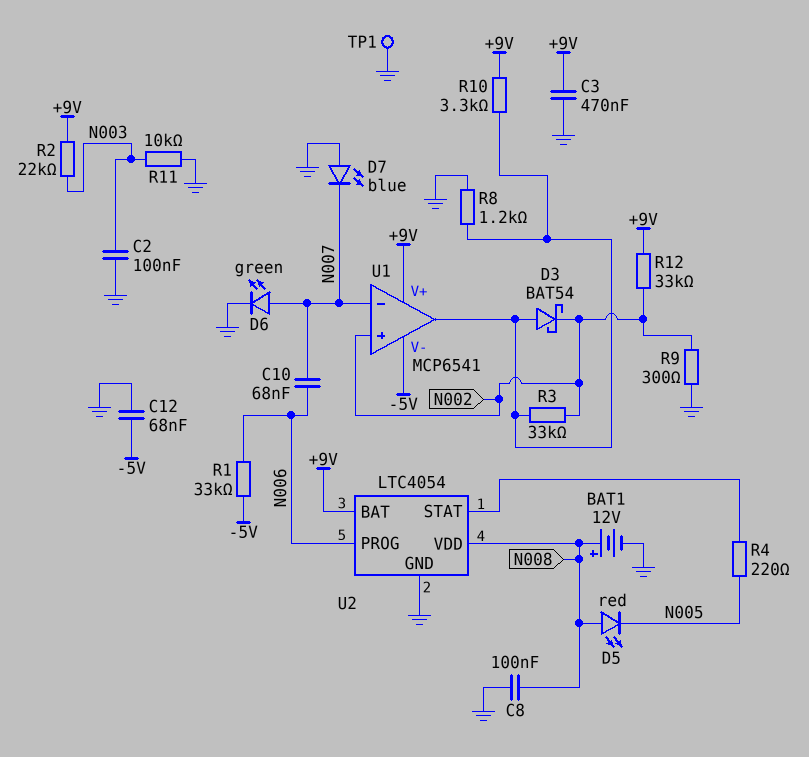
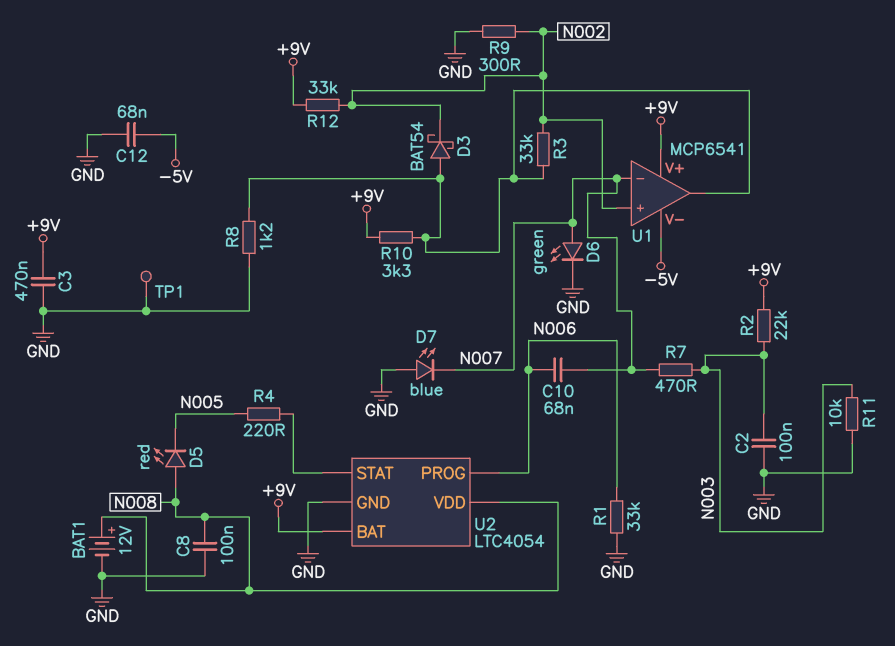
R1: 33k (-5V, N006) -> 33k (GND, N006)
R7: none -> 470 (N003, N007)

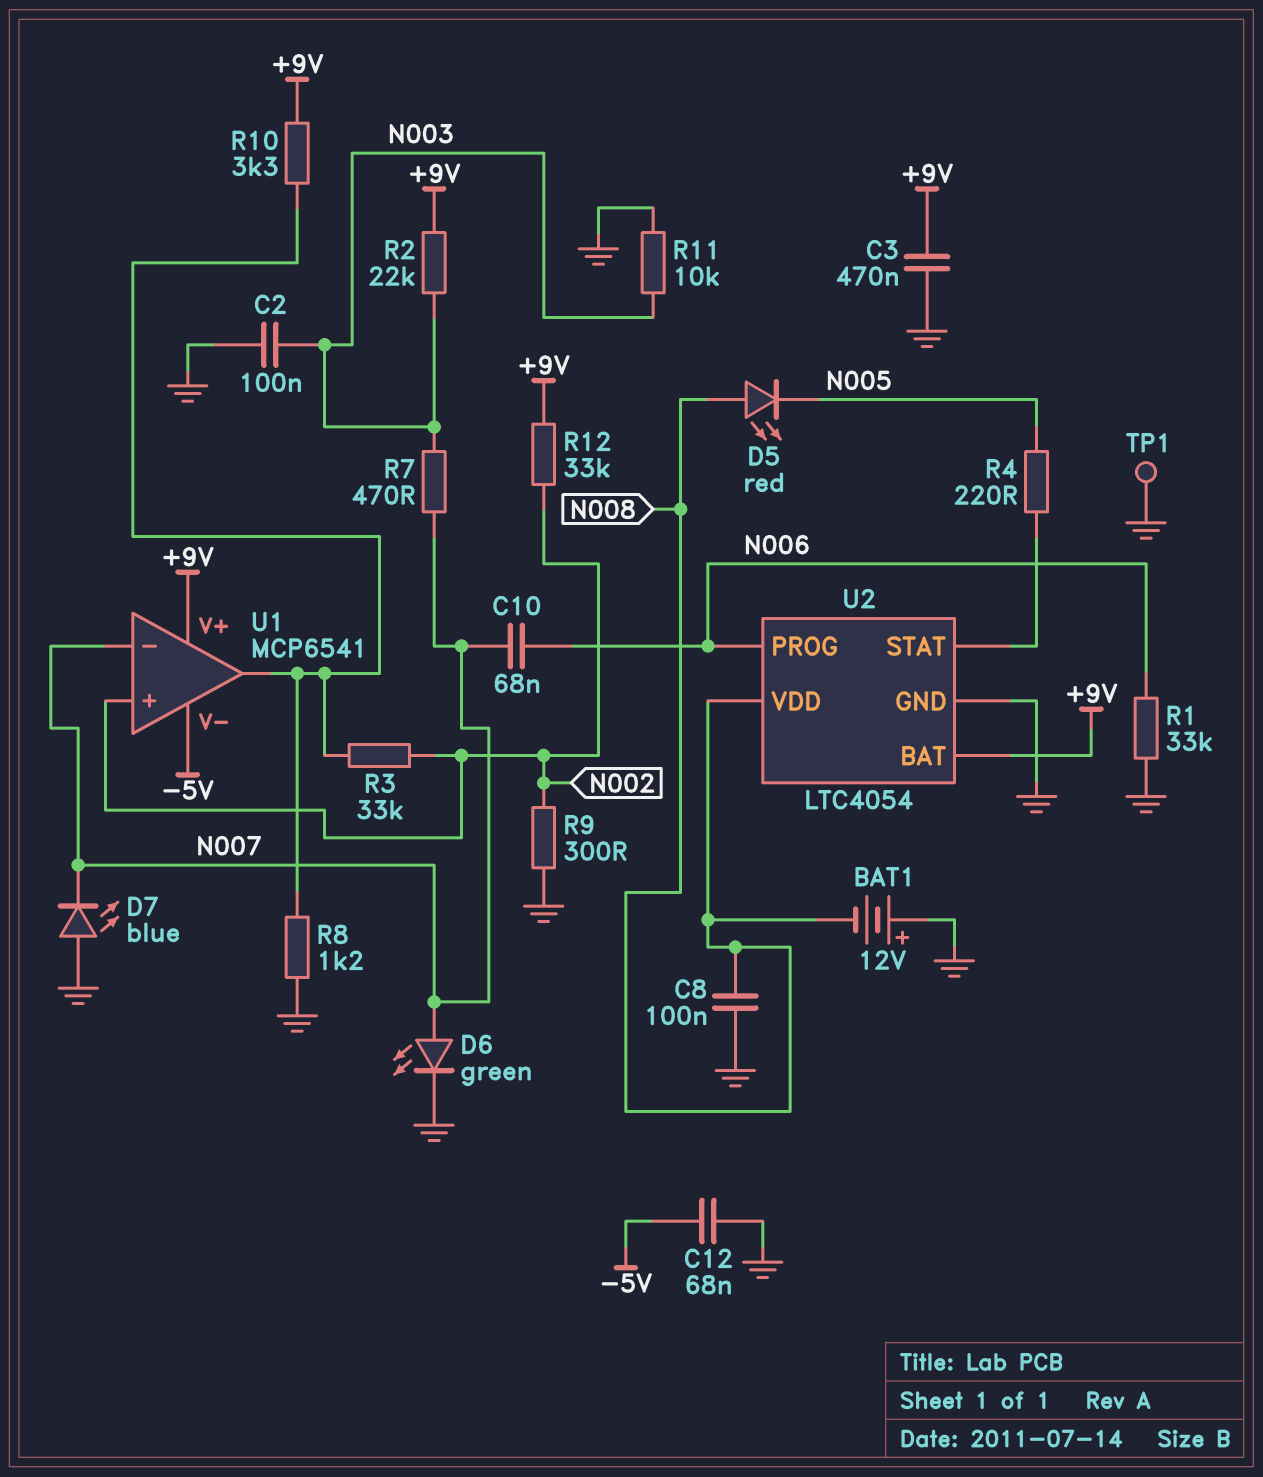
BAT1: 12V (plus N008, minus GND) -> 12V (plus GND, minus N008)
D3: schottky BAT54 (A U1/out, K N002) -> none

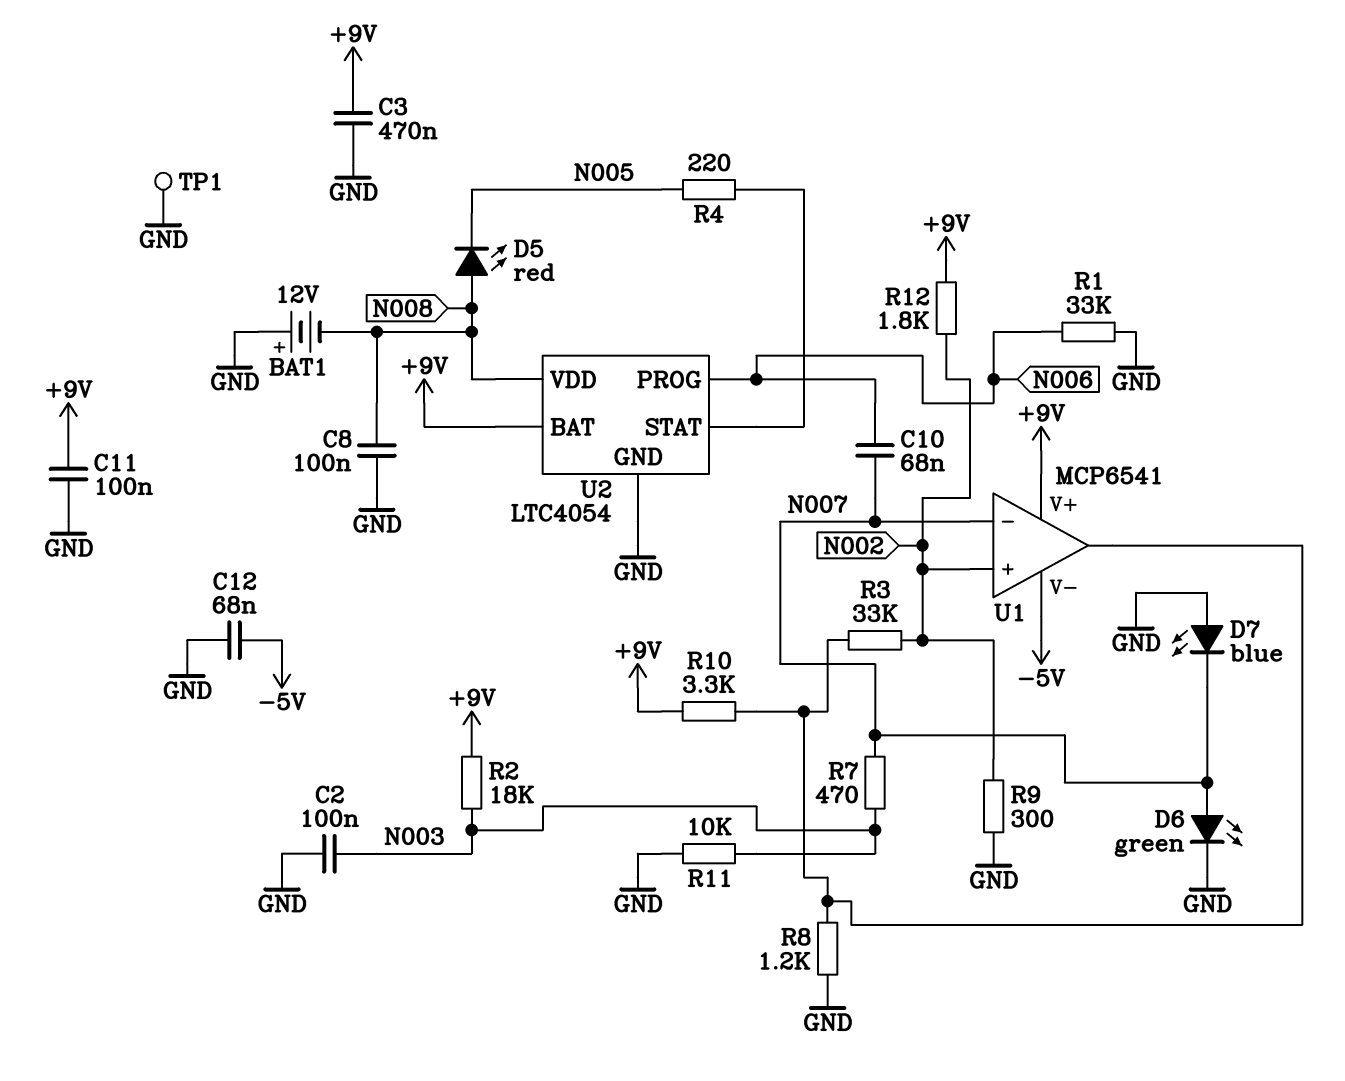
C11: none -> 100nF (+9V, GND)
R2: 22k (+9V, N003) -> 18k (+9V, N003)
R12: 33k (+9V, N002) -> 1.8k (+9V, N002)

